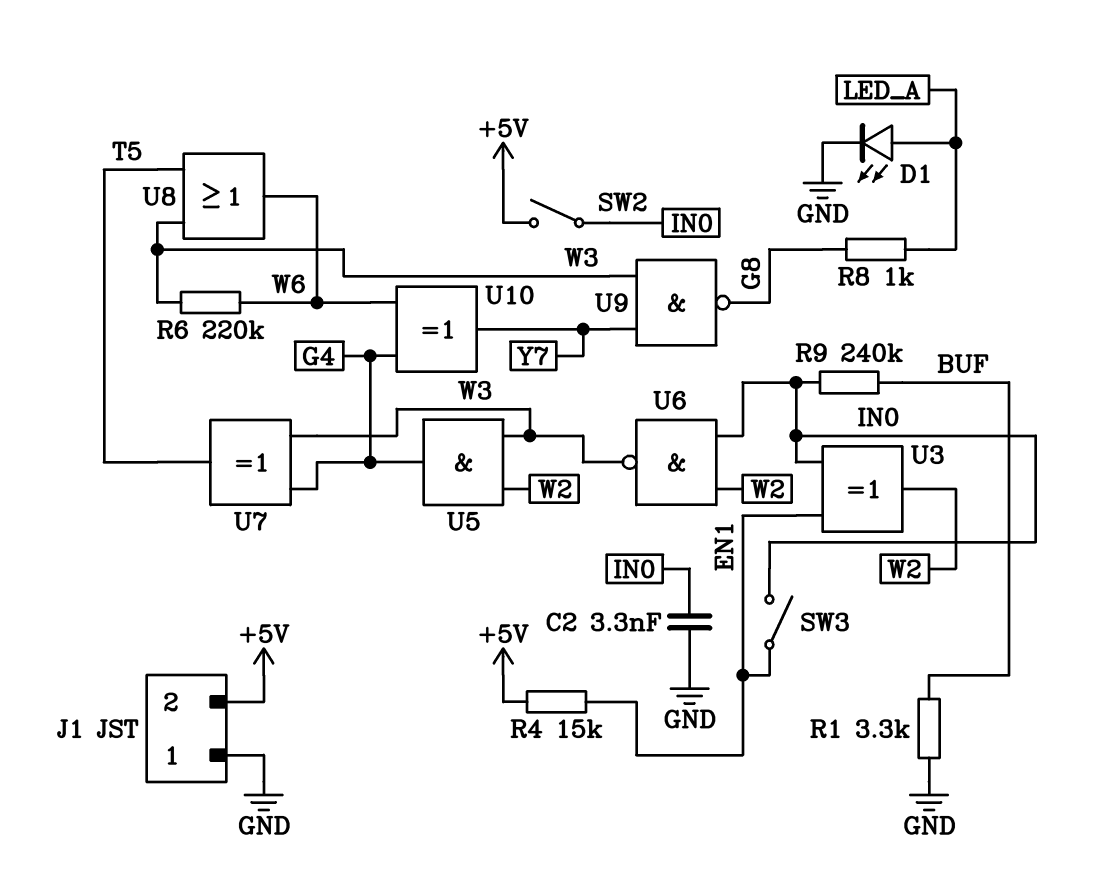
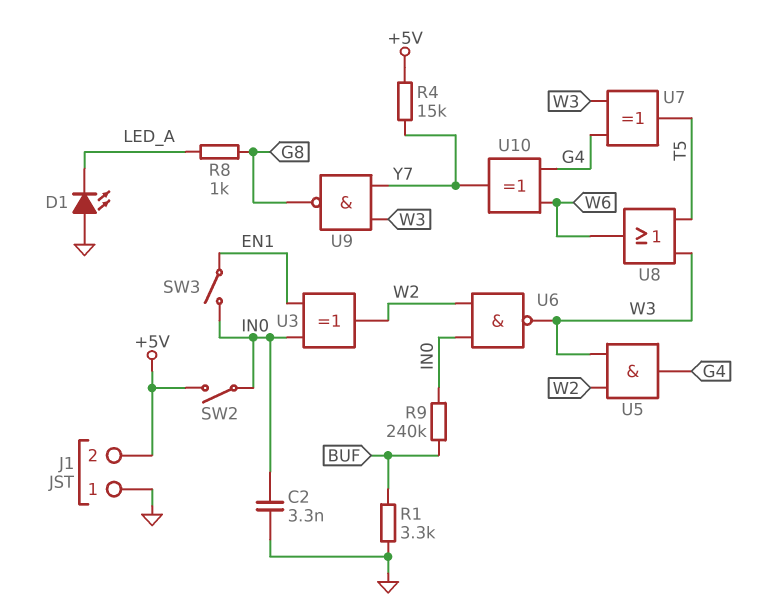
D1: LED (A LED_A, K GND) -> LED (A GND, K LED_A)
R4: 15k (+5V, EN1) -> 15k (+5V, Y7)
R6: 220k (W3, W6) -> none

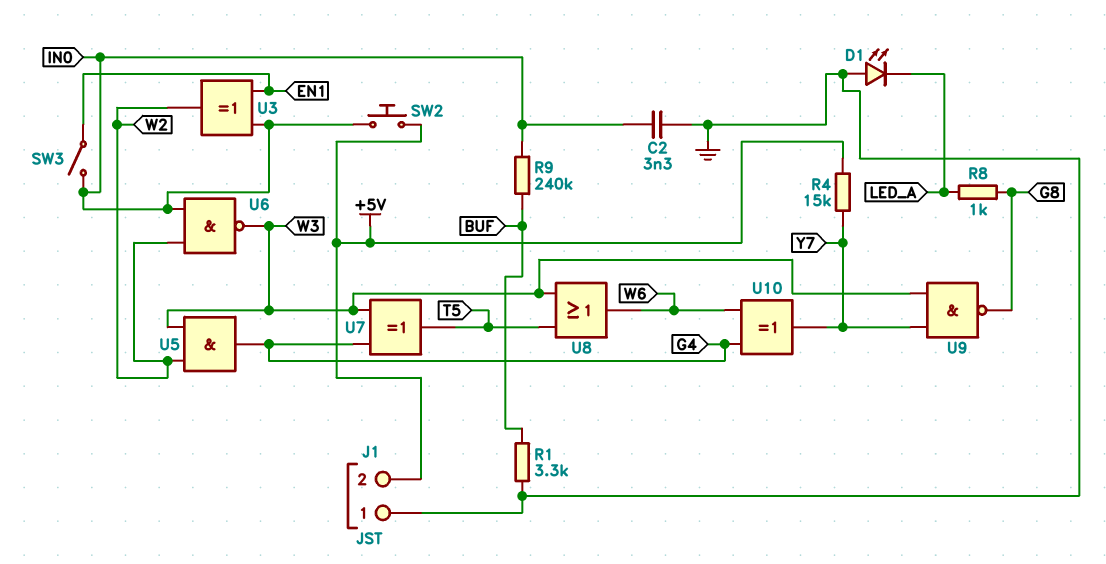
SW2: switch (+5V, IN0) -> button (+5V, IN0)

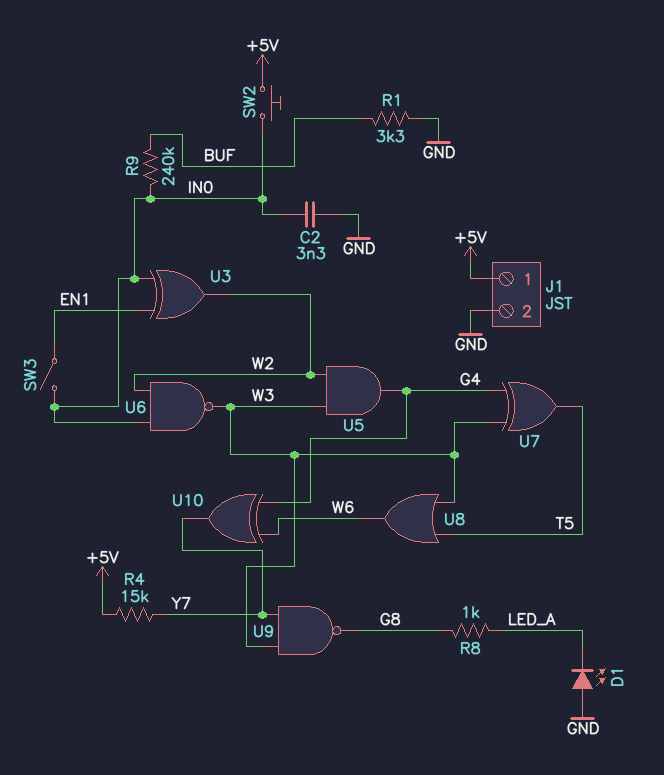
J1 pin 1: GND -> +5V
J1 pin 2: +5V -> GND

